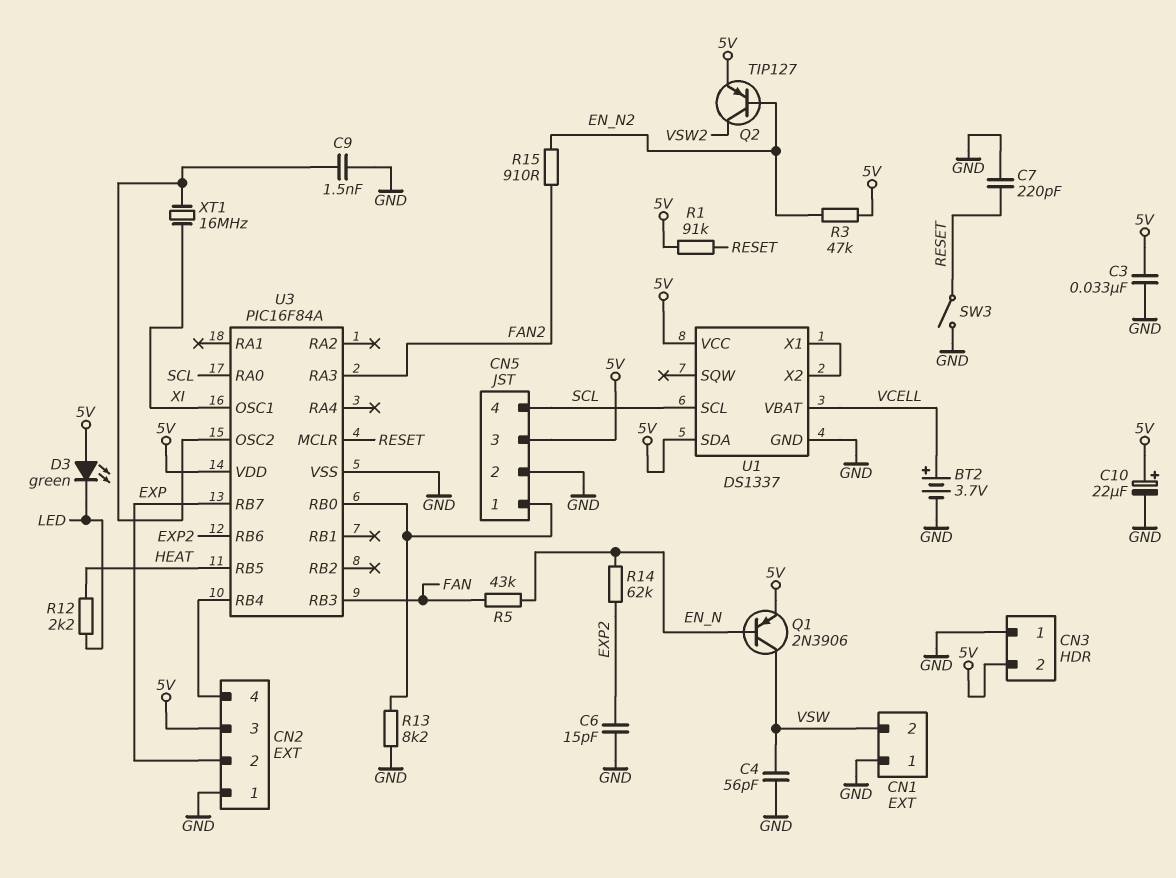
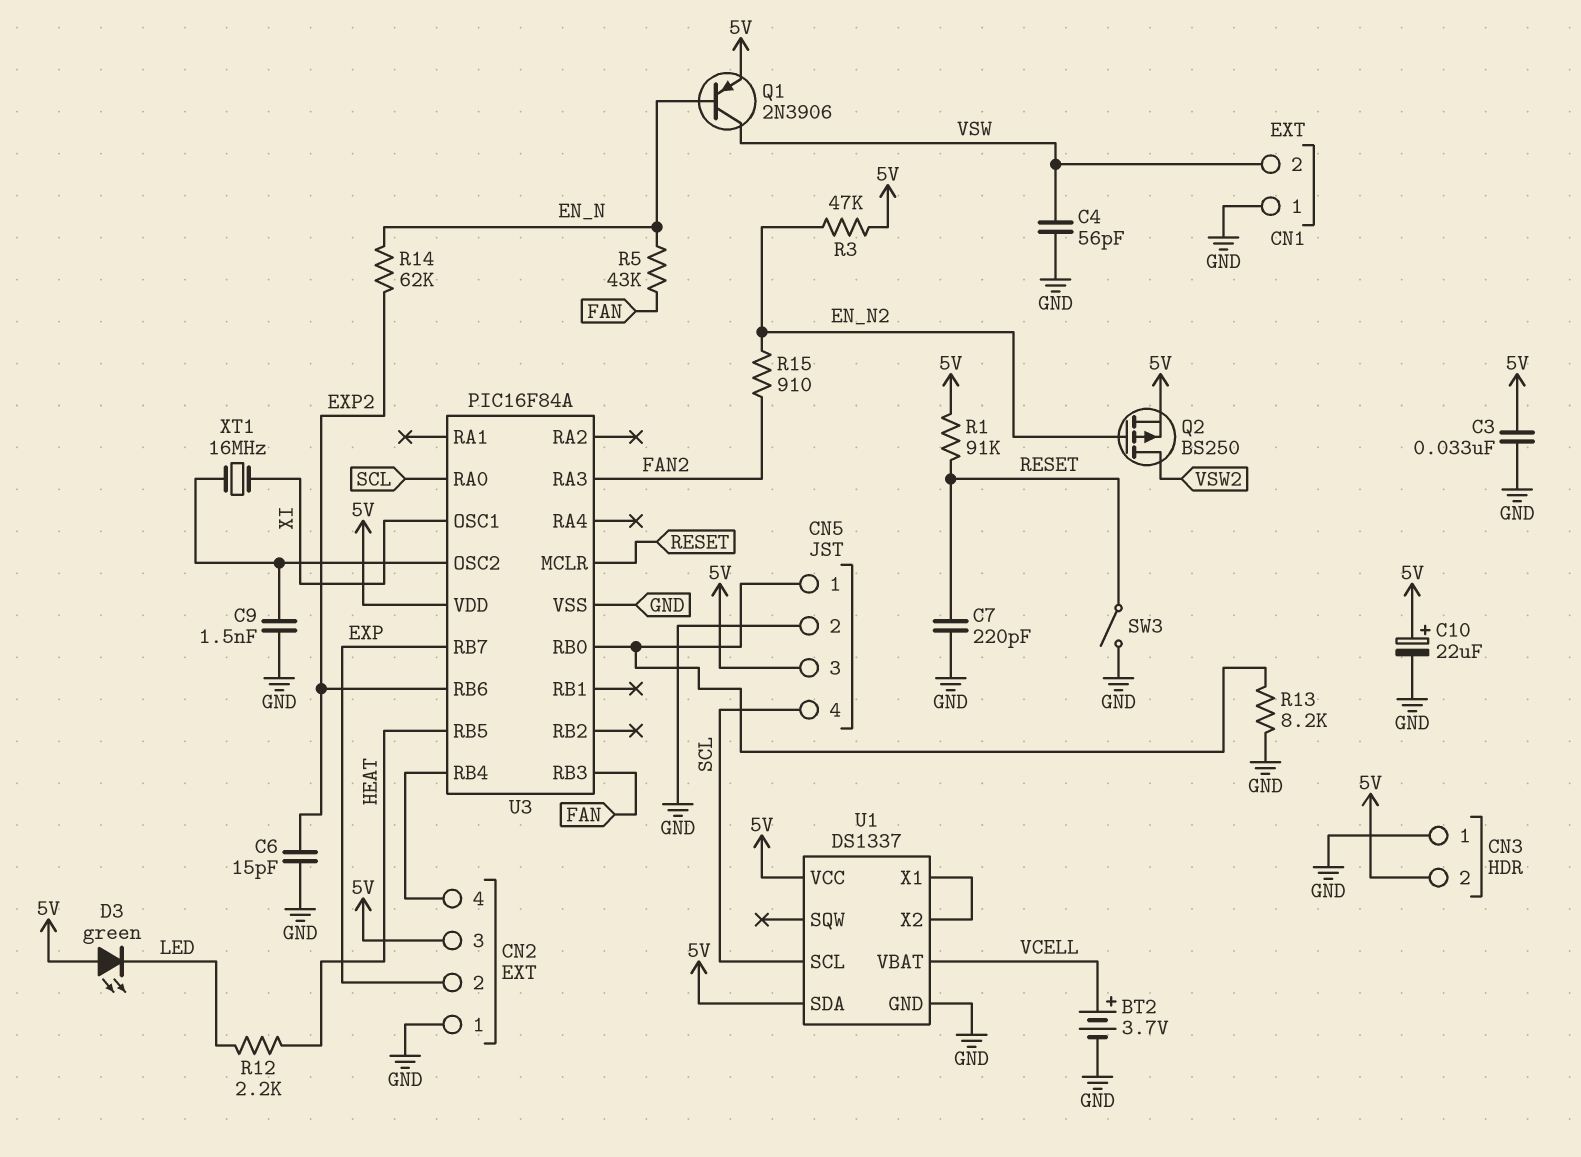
Q2: PNP TIP127 (B EN_N2, C VSW2, E 5V) -> PMOS BS250 (G EN_N2, D VSW2, S 5V)

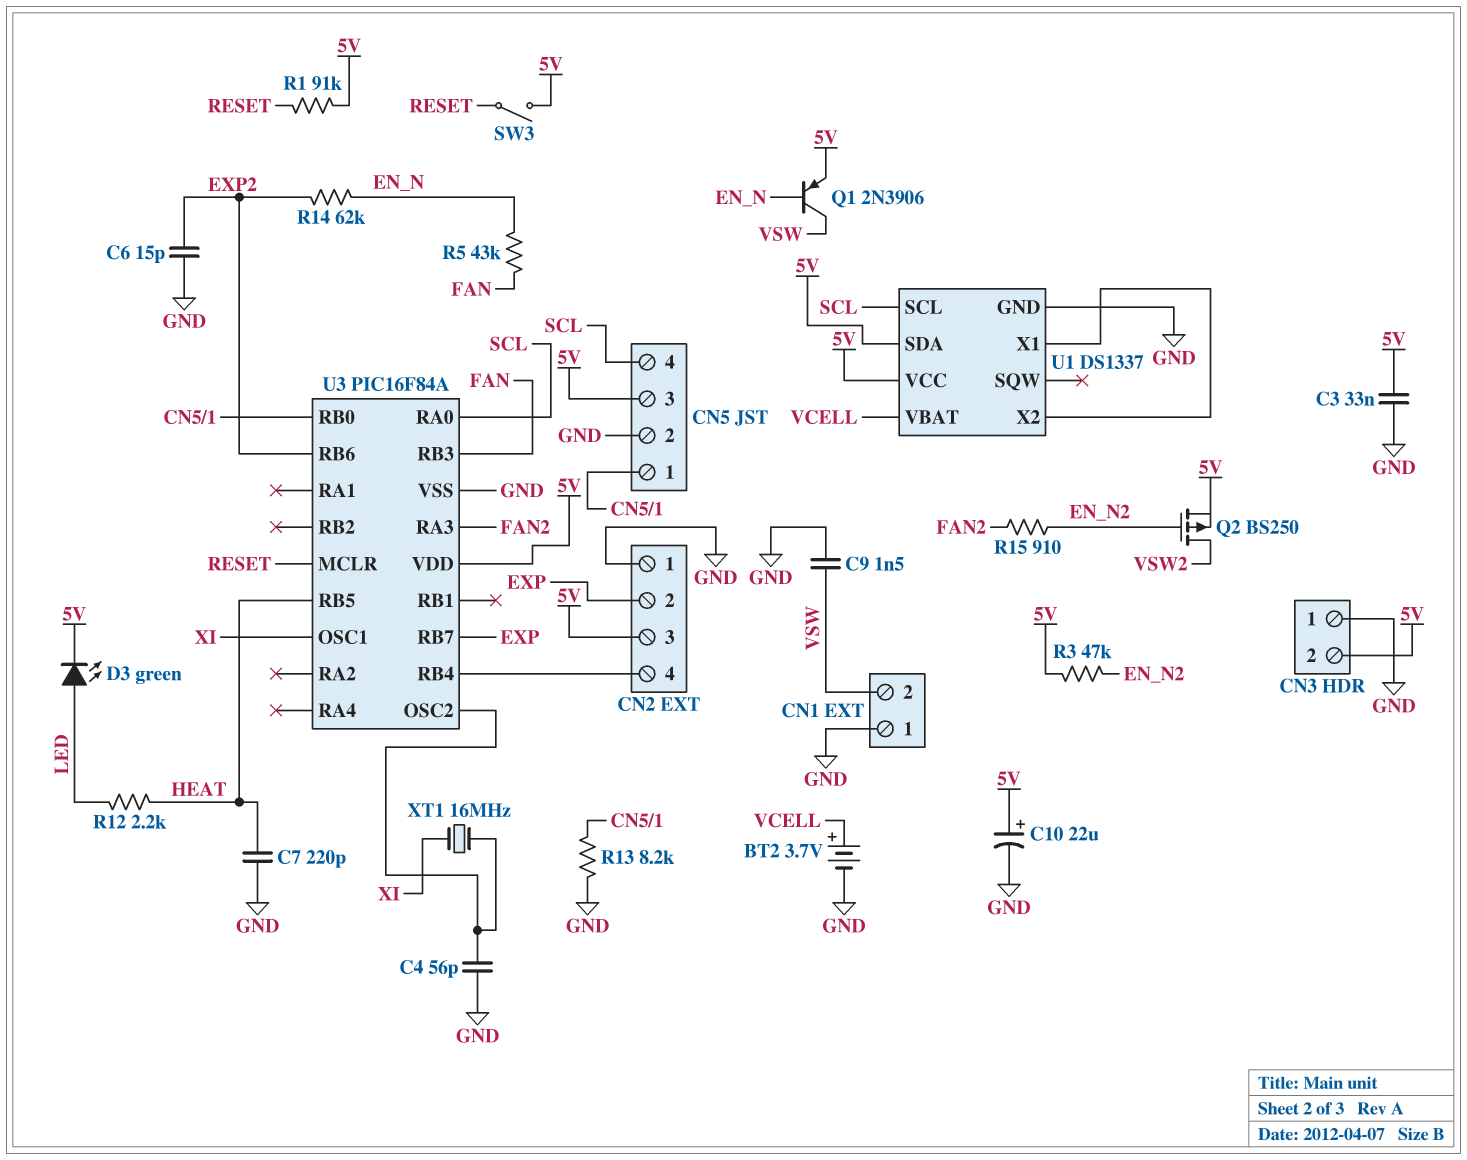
C4: 56pF (GND, VSW) -> 56pF (GND, U3/OSC2)
C7: 220pF (GND, RESET) -> 220pF (GND, HEAT)
C9: 1.5nF (GND, U3/OSC2) -> 1.5nF (GND, VSW)
D3: LED green (A 5V, K LED) -> LED green (A LED, K 5V)
SW3: switch (GND, RESET) -> switch (5V, RESET)

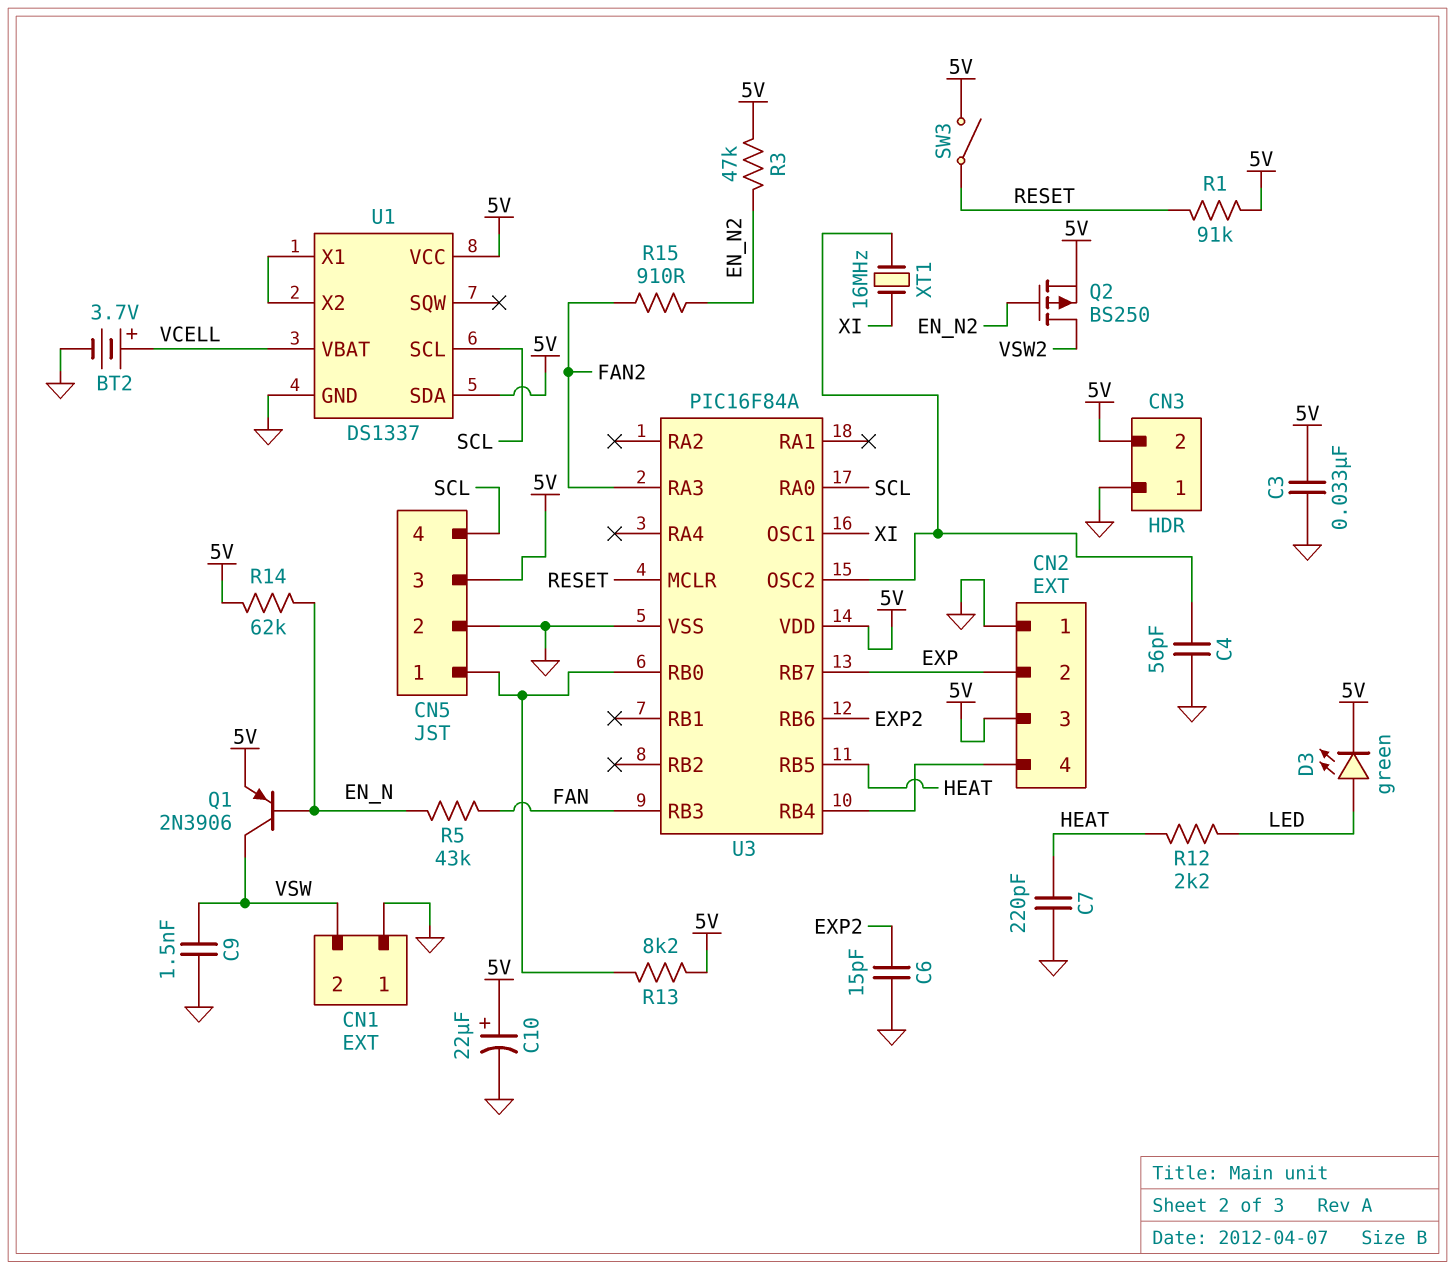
R13: 8.2k (CN5/1, GND) -> 8.2k (5V, CN5/1)
R14: 62k (EN_N, EXP2) -> 62k (5V, EN_N)

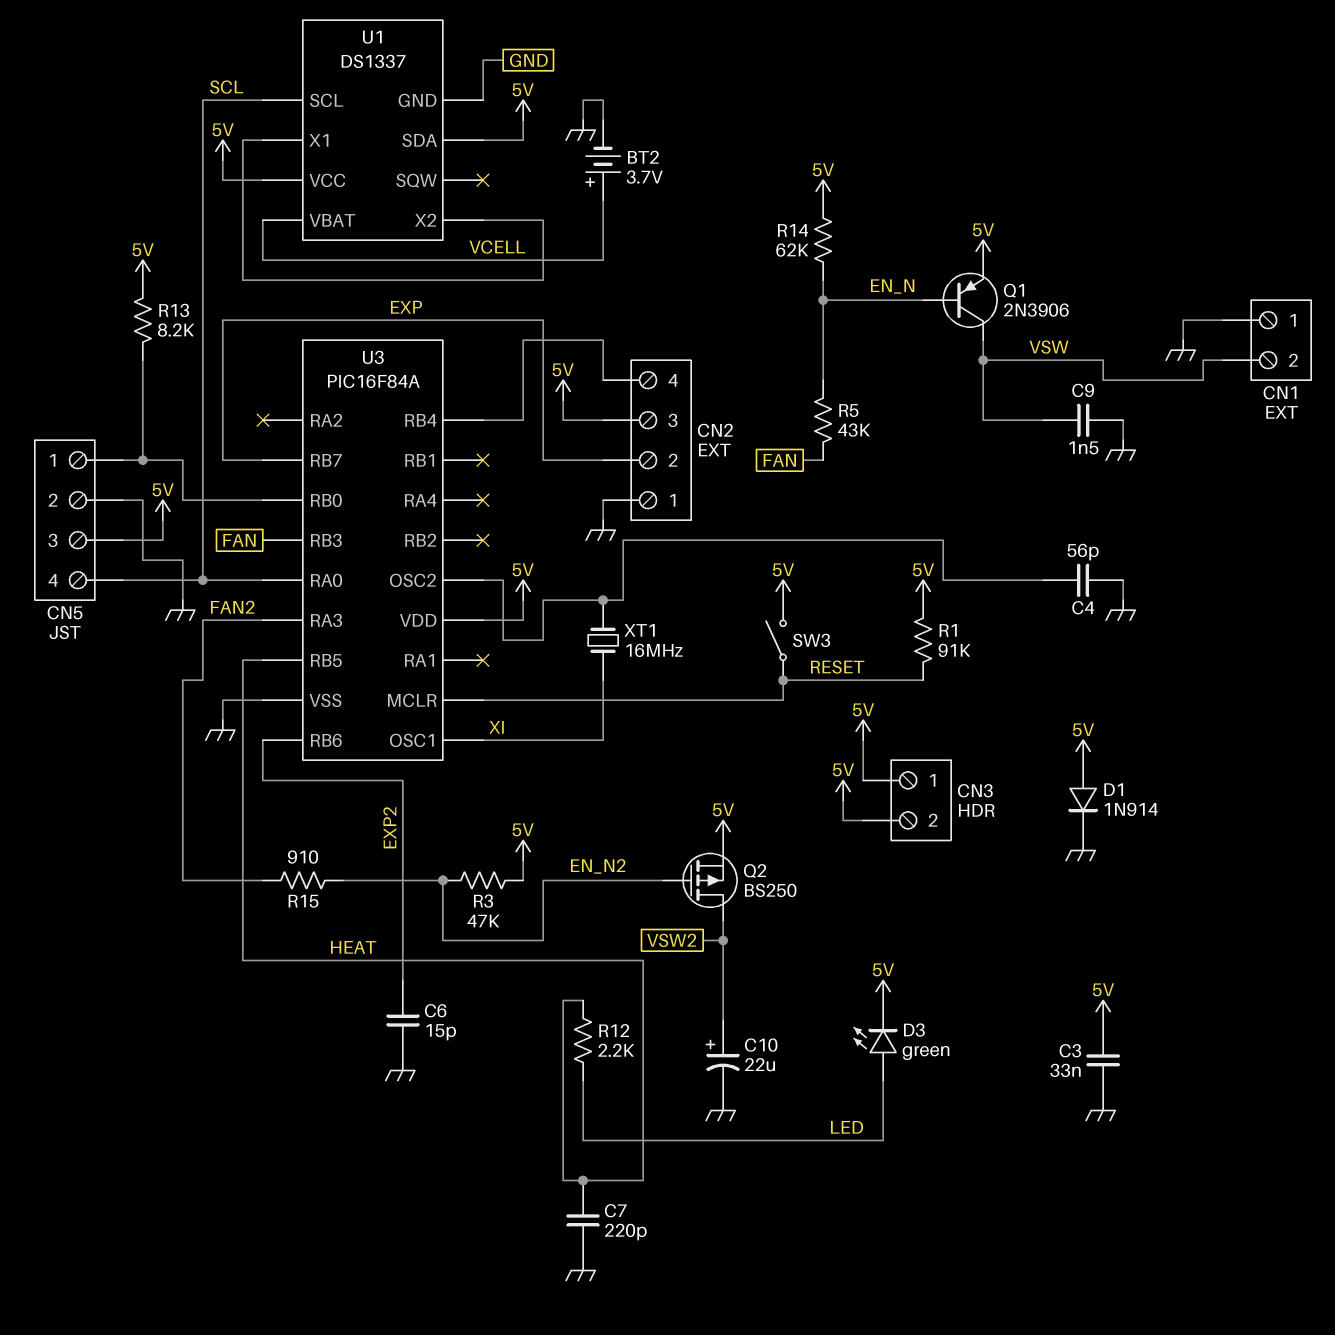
C10: 22uF (plus 5V, minus GND) -> 22uF (plus VSW2, minus GND)
CN3 pin 1: GND -> 5V
D1: none -> diode 1N914 (A 5V, K GND)

